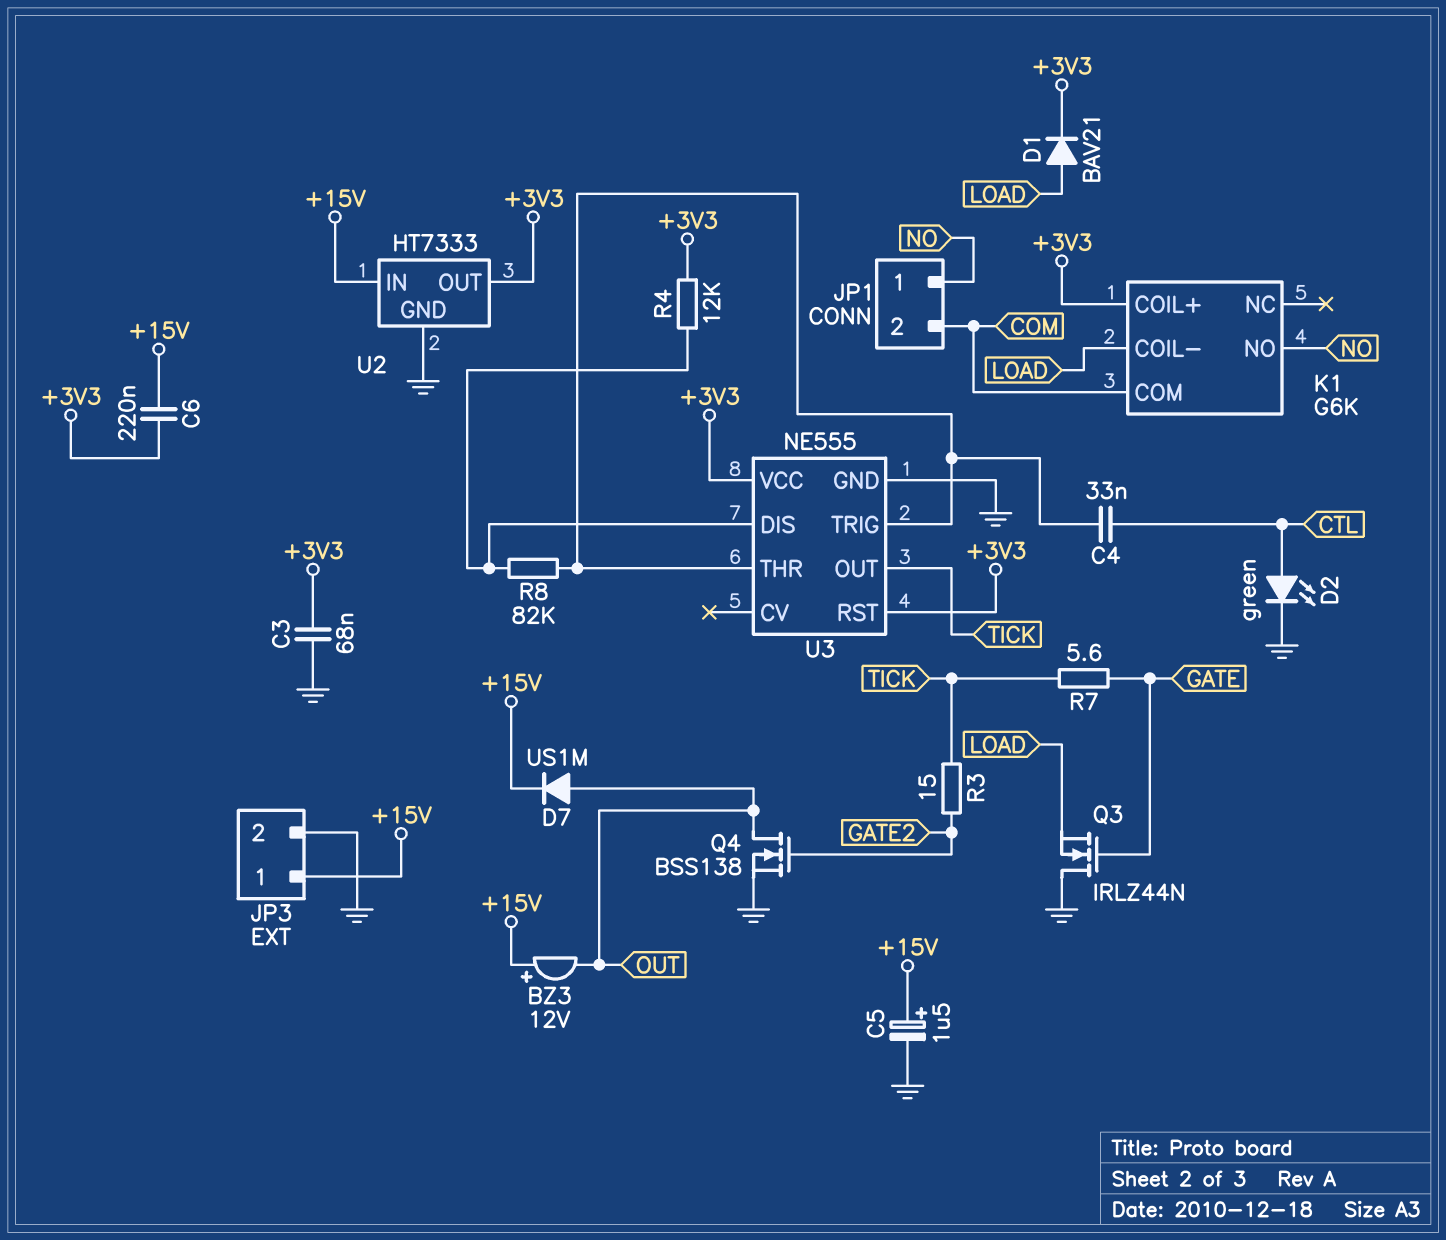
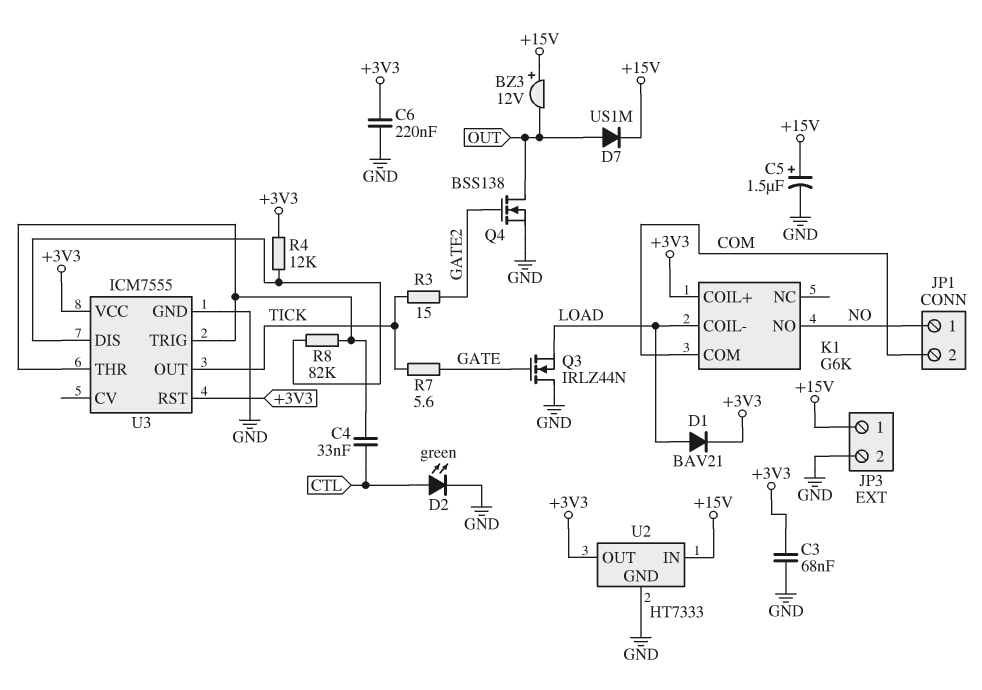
C6: 220nF (+3V3, +15V) -> 220nF (+3V3, GND)
U3: NE555 -> ICM7555

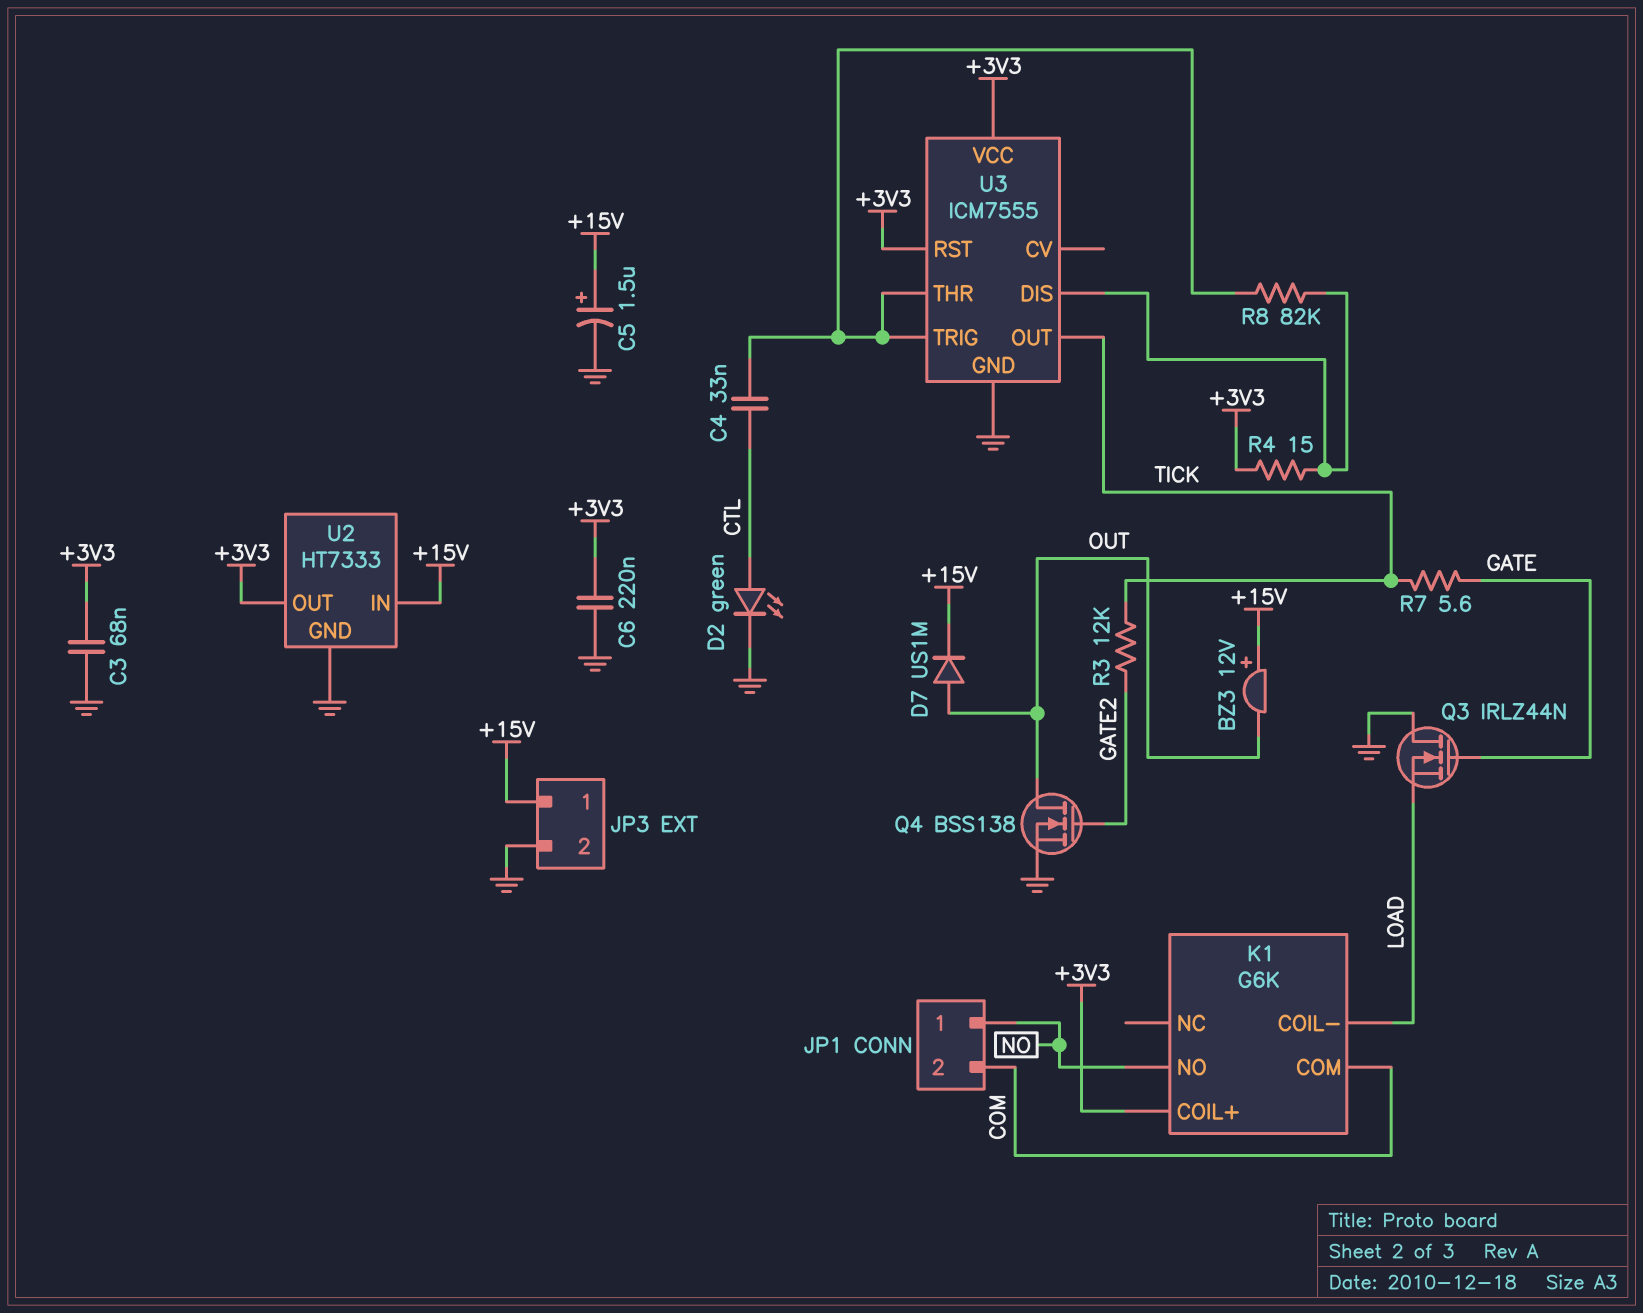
D1: diode BAV21 (A LOAD, K +3V3) -> none
R3: 15 (GATE2, TICK) -> 12k (GATE2, TICK)
R4: 12k (+3V3, U3/DIS) -> 15 (+3V3, U3/DIS)

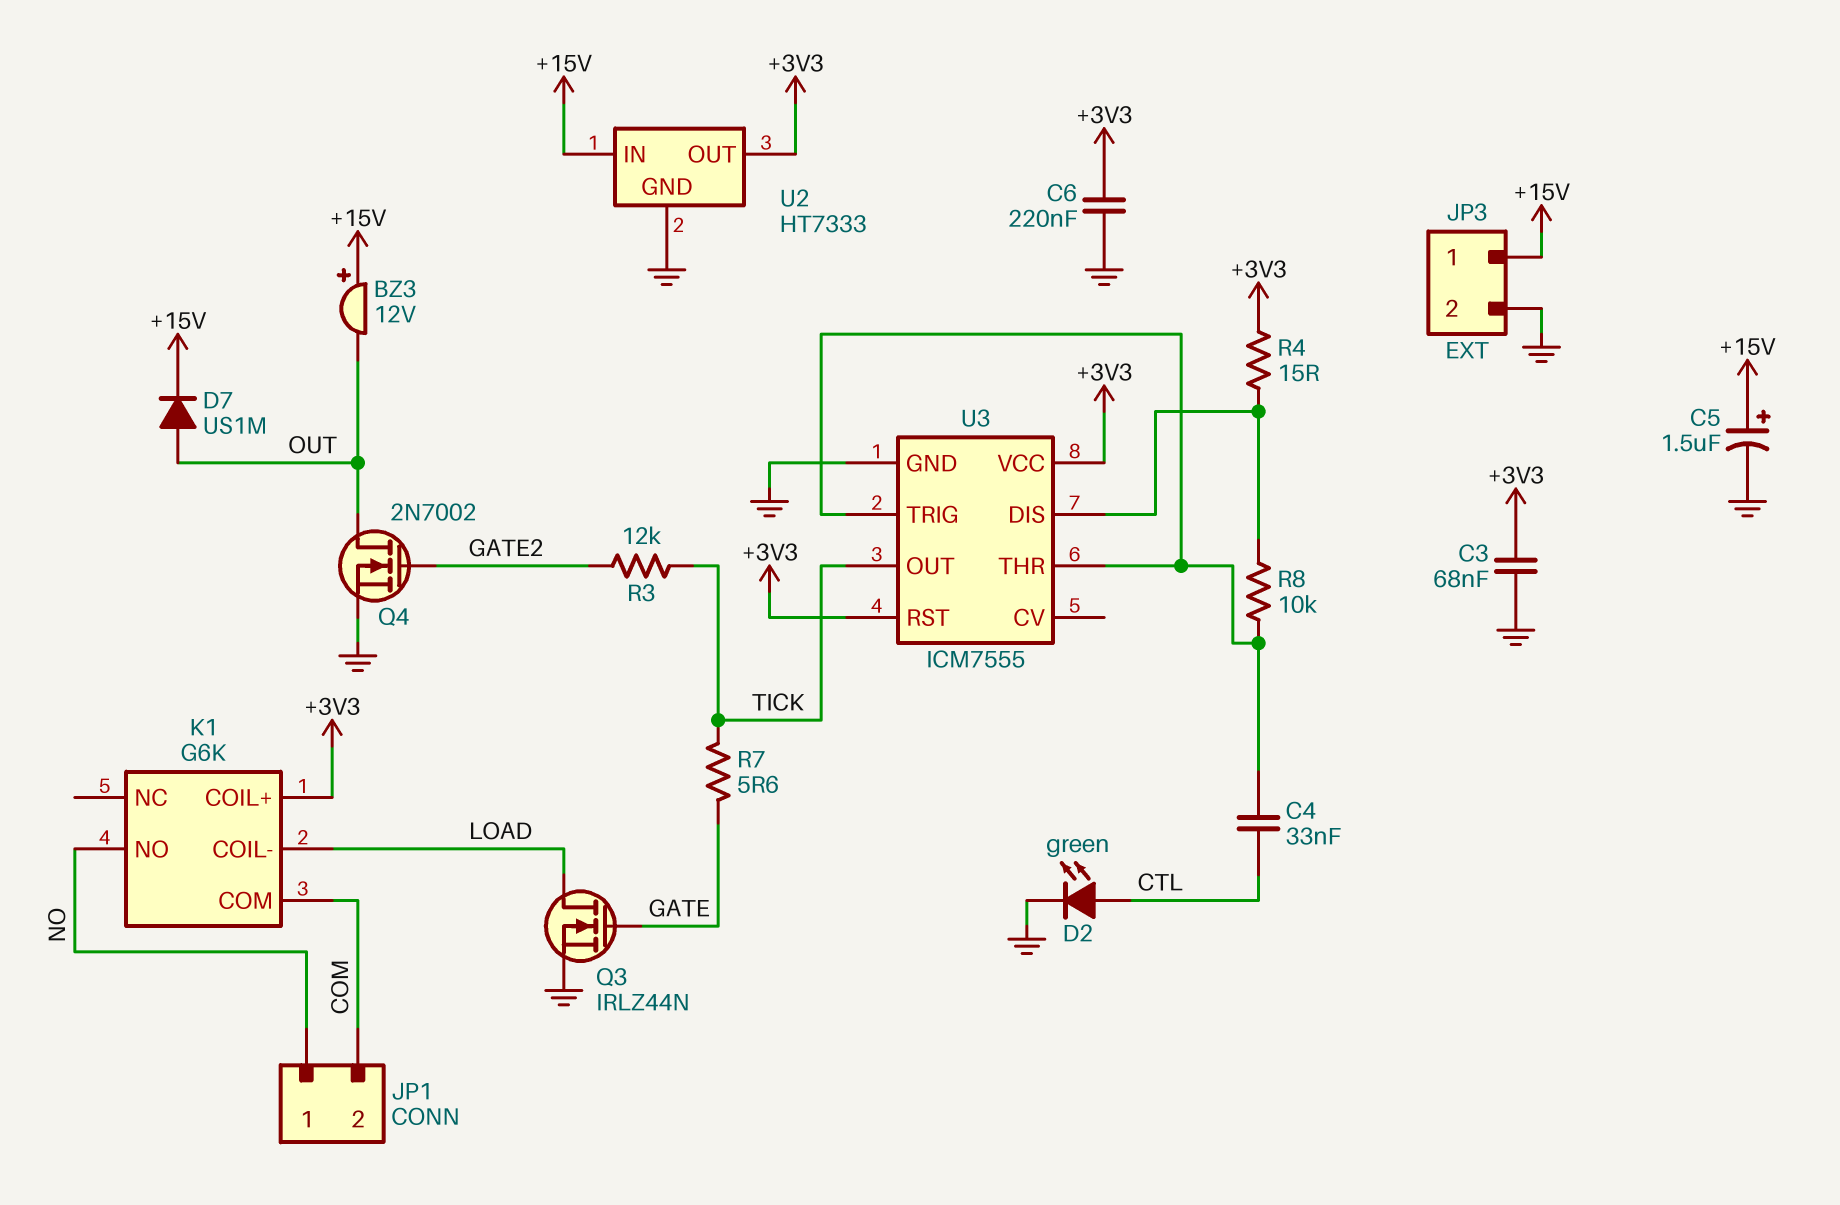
Q3: NMOS IRLZ44N (G GATE, D GND, S LOAD) -> NMOS IRLZ44N (G GATE, D LOAD, S GND)
Q4: NMOS BSS138 (G GATE2, D OUT, S GND) -> NMOS 2N7002 (G GATE2, D OUT, S GND)
R8: 82k (U3/DIS, U3/THR) -> 10k (U3/DIS, U3/THR)

